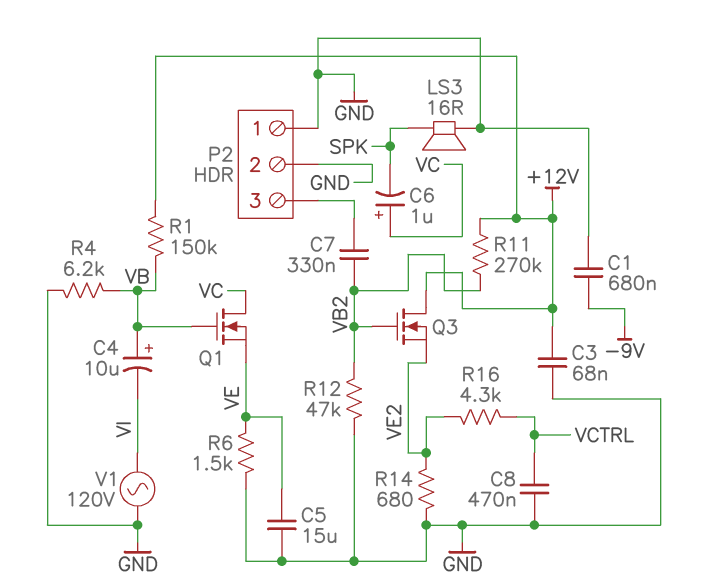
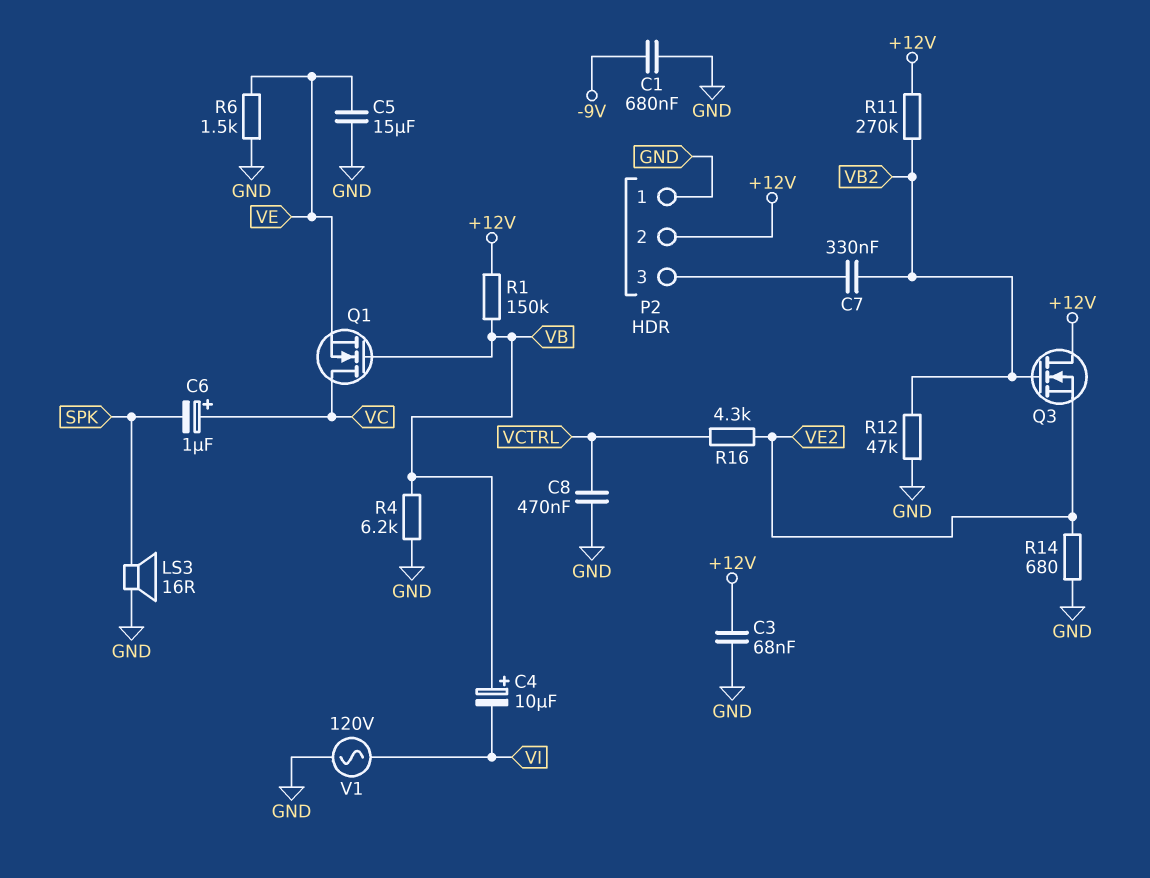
P2 pin 2: GND -> +12V

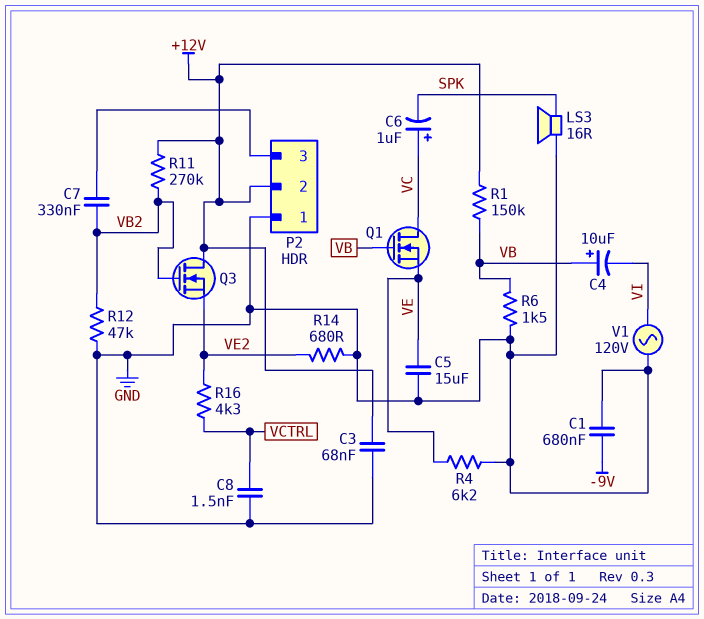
C8: 470nF (GND, VCTRL) -> 1.5nF (GND, VCTRL)
R4: 6.2k (GND, VB) -> 6.2k (GND, VE)
R6: 1.5k (GND, VE) -> 1.5k (GND, VB)

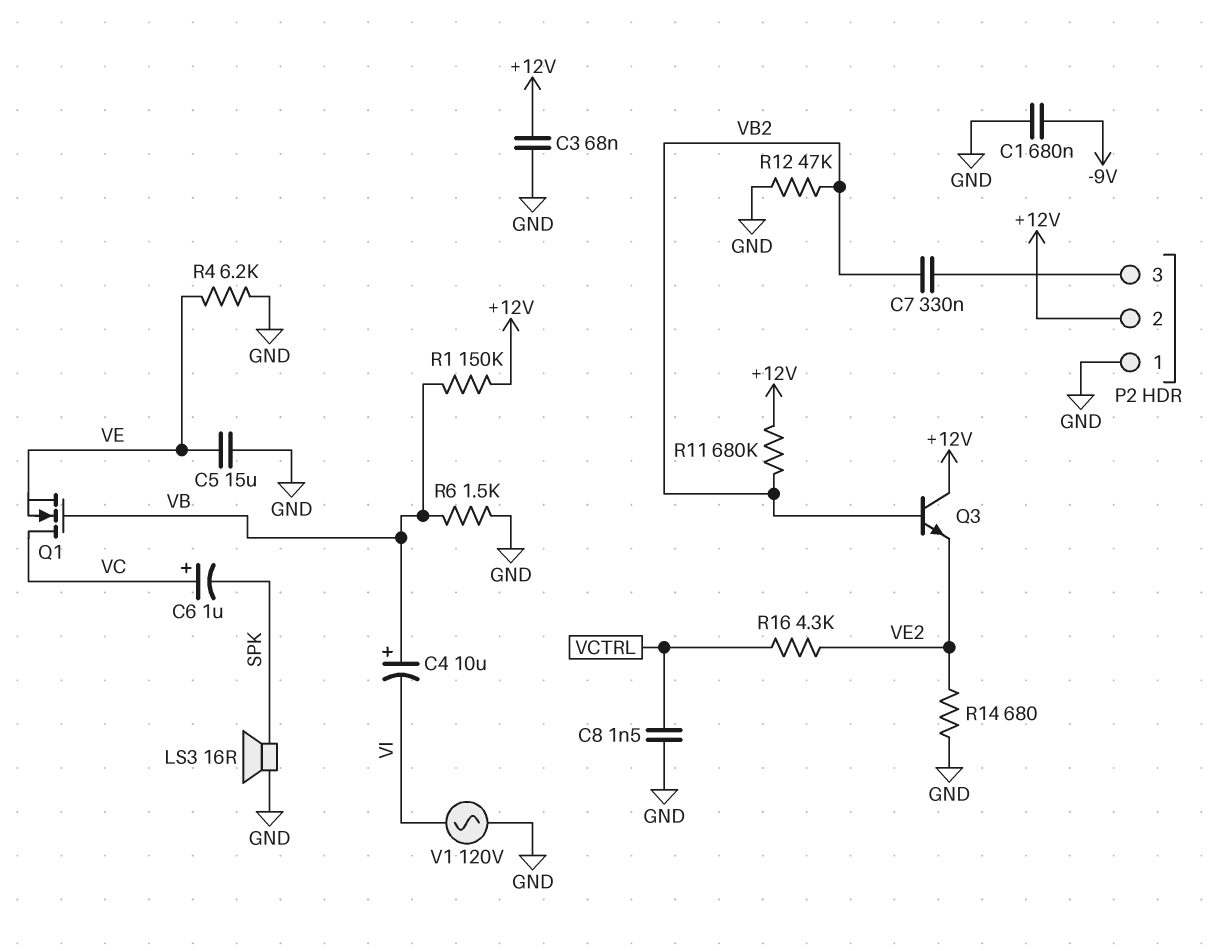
Q3: NMOS (G VB2, D +12V, S VE2) -> NPN (B VB2, C +12V, E VE2)
R11: 270k (+12V, VB2) -> 680k (+12V, VB2)

